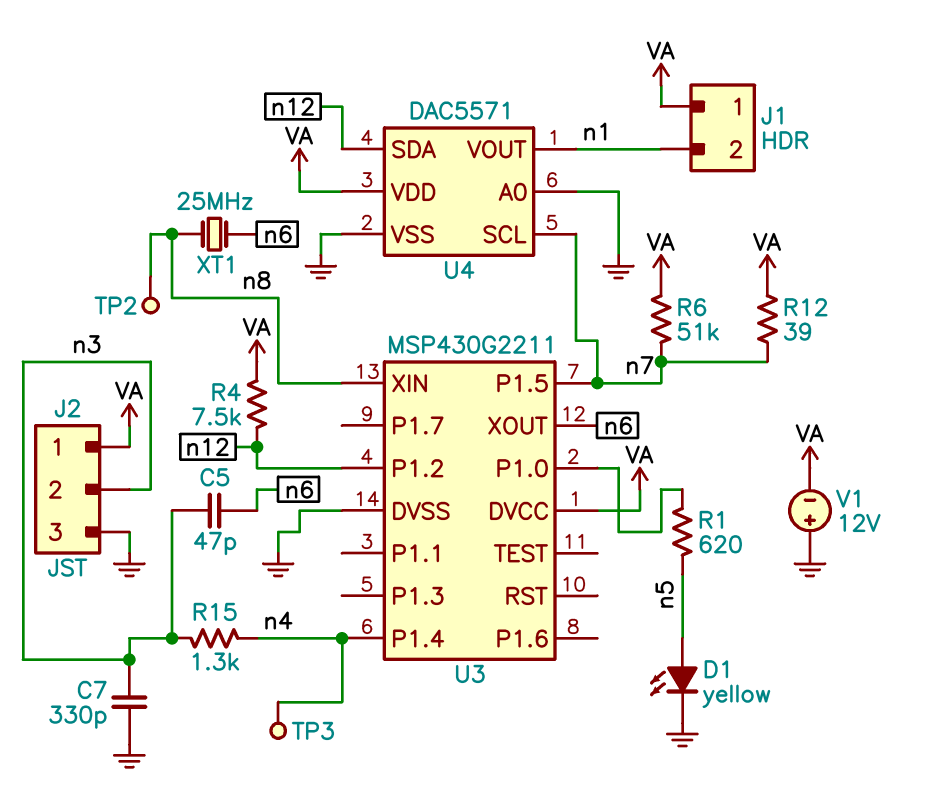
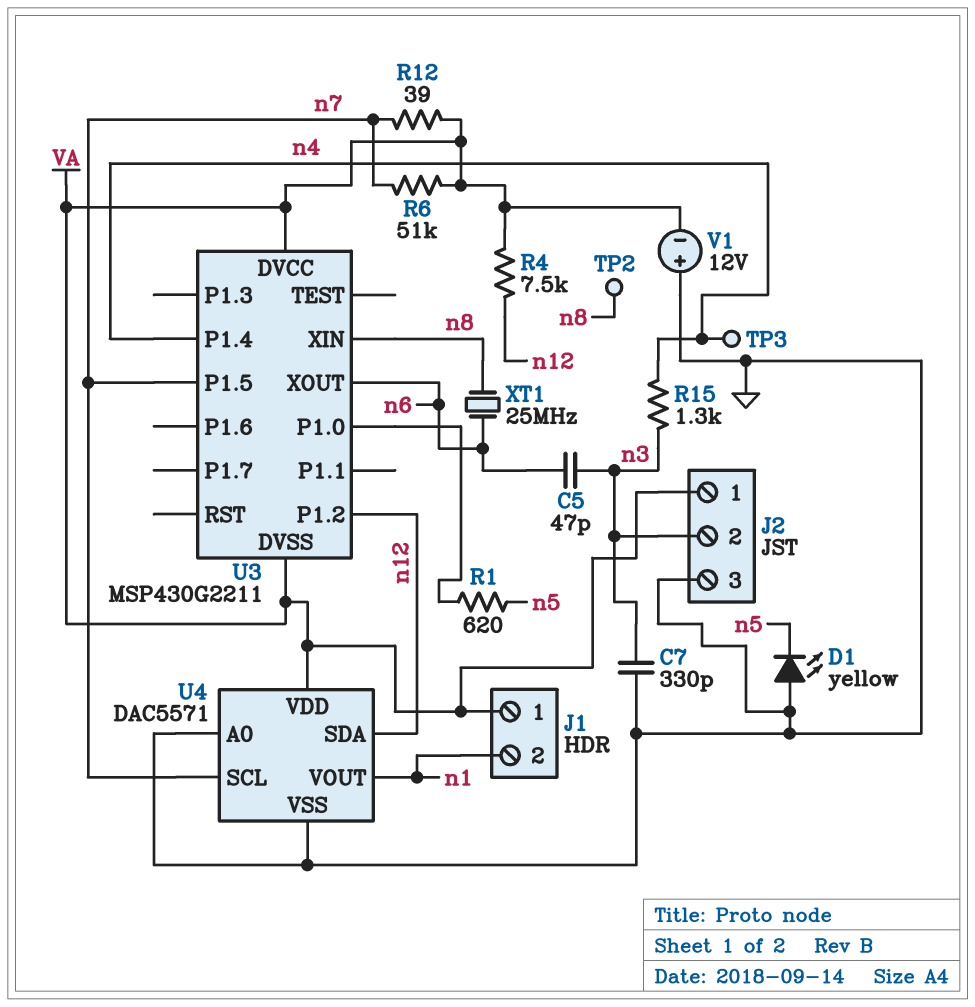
D1: LED yellow (A n5, K GND) -> LED yellow (A GND, K n5)
U3 pin DVSS: GND -> VA

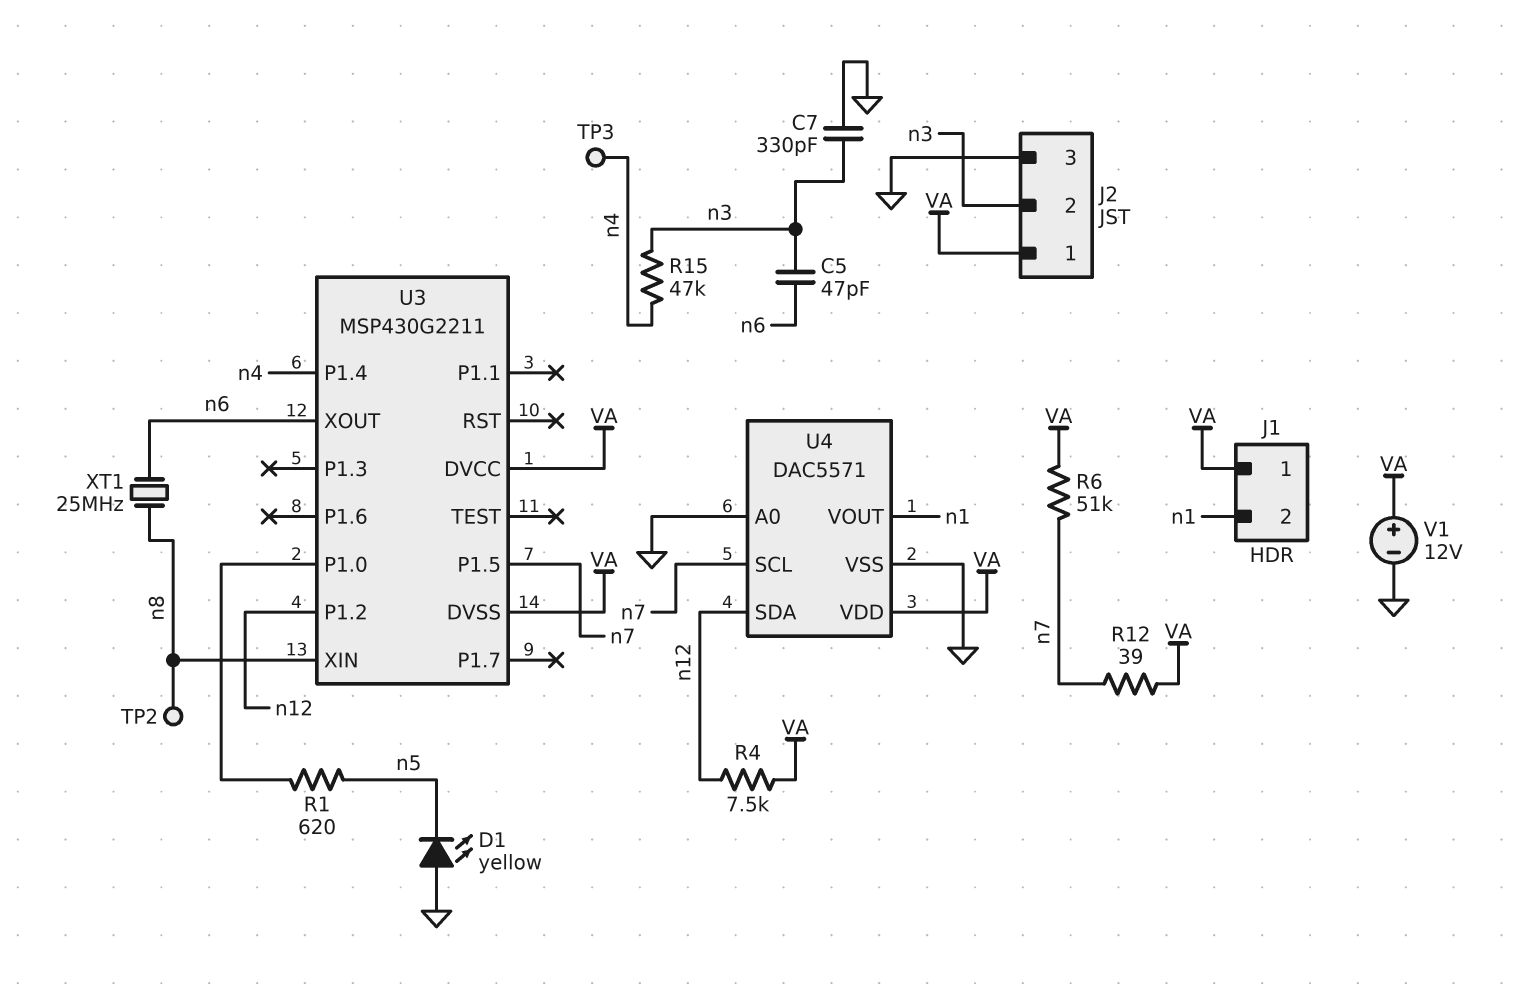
R15: 1.3k (n3, n4) -> 47k (n3, n4)
V1: 12V (plus GND, minus VA) -> 12V (plus VA, minus GND)

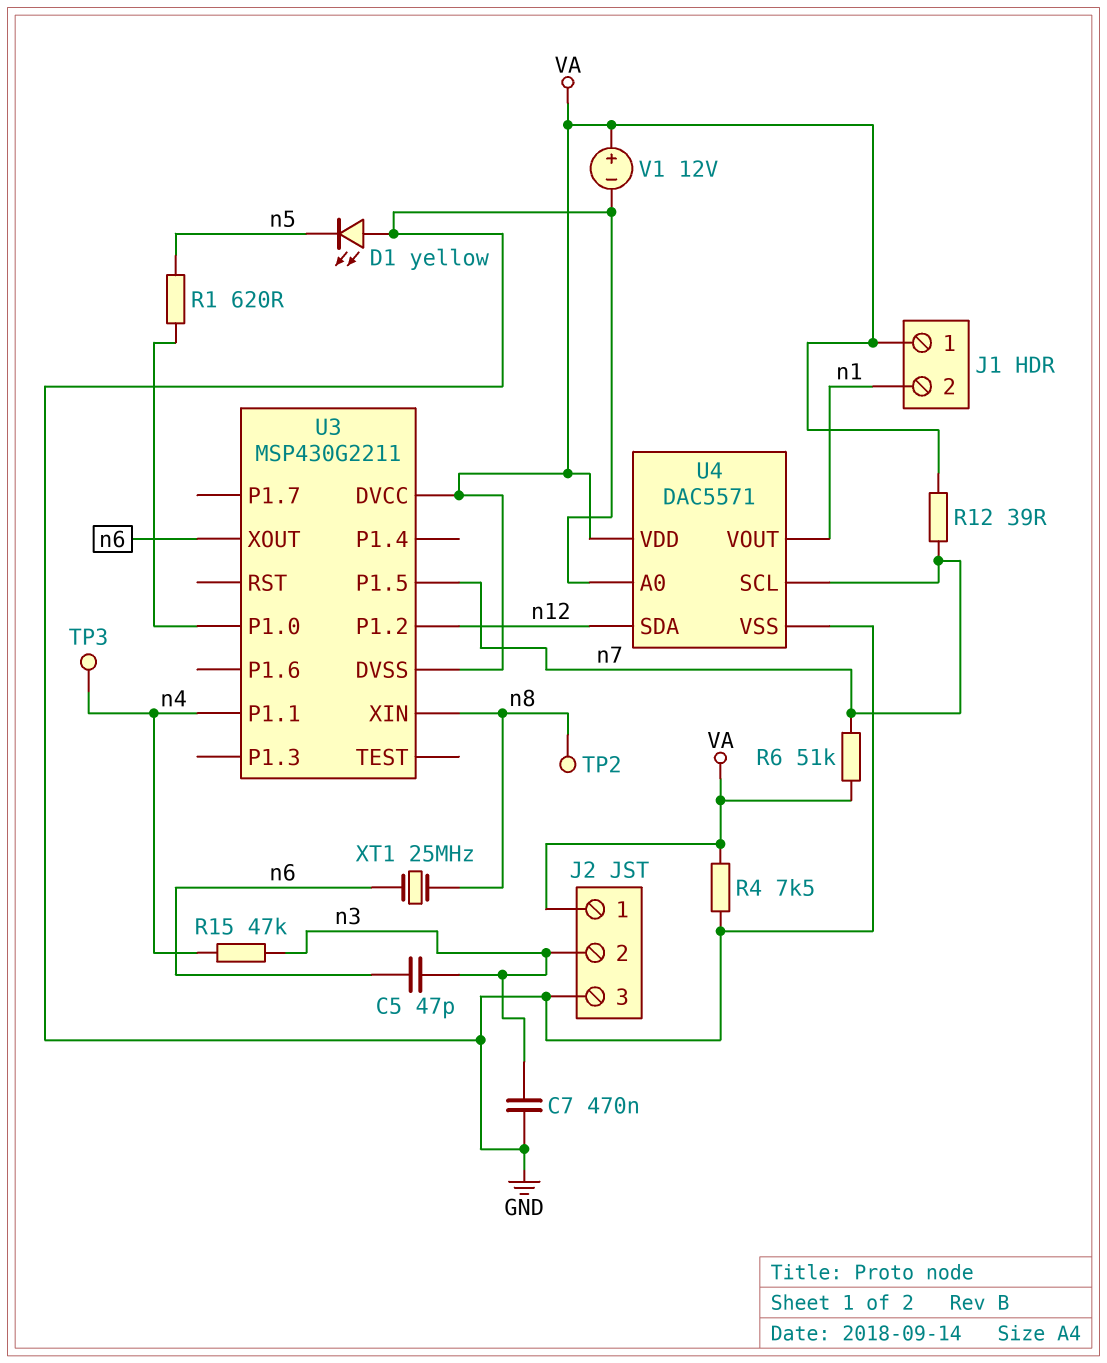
C7: 330pF (GND, n3) -> 470nF (GND, n3)
R4: 7.5k (VA, n12) -> 7.5k (GND, VA)
U3 pin P1.1: none -> n4
U3 pin P1.4: n4 -> none

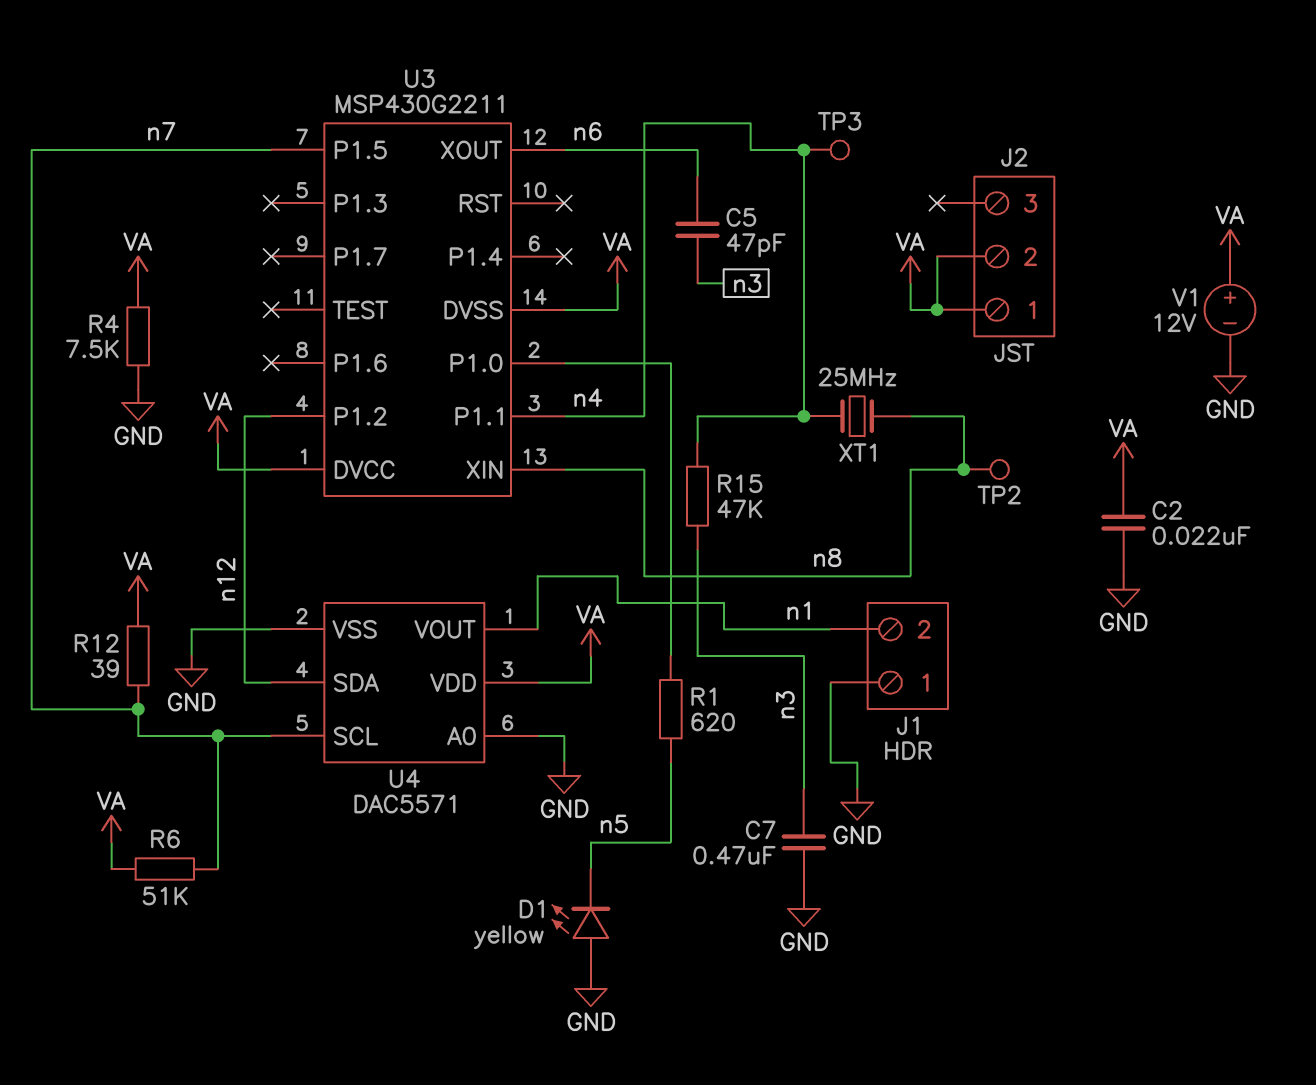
C2: none -> 22nF (GND, VA)
J1 pin 1: VA -> GND
J2 pin 2: n3 -> VA
J2 pin 3: GND -> none
XT1: 25MHz (n6, n8) -> 25MHz (n4, n8)

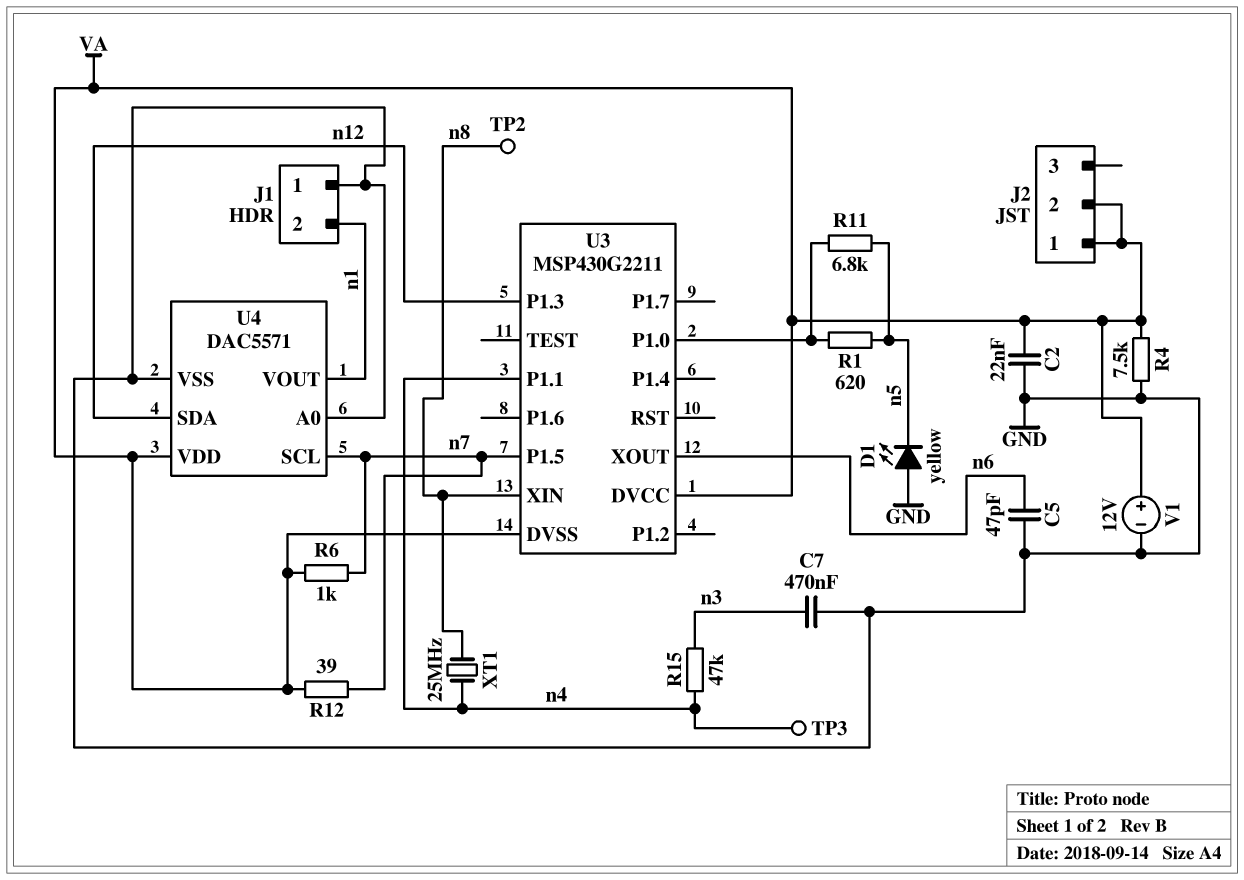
C5: 47pF (n3, n6) -> 47pF (GND, n6)
R6: 51k (VA, n7) -> 1k (VA, n7)
R11: none -> 6.8k (U3/P1.0, n5)
U3 pin P1.2: n12 -> none
U3 pin P1.3: none -> n12

